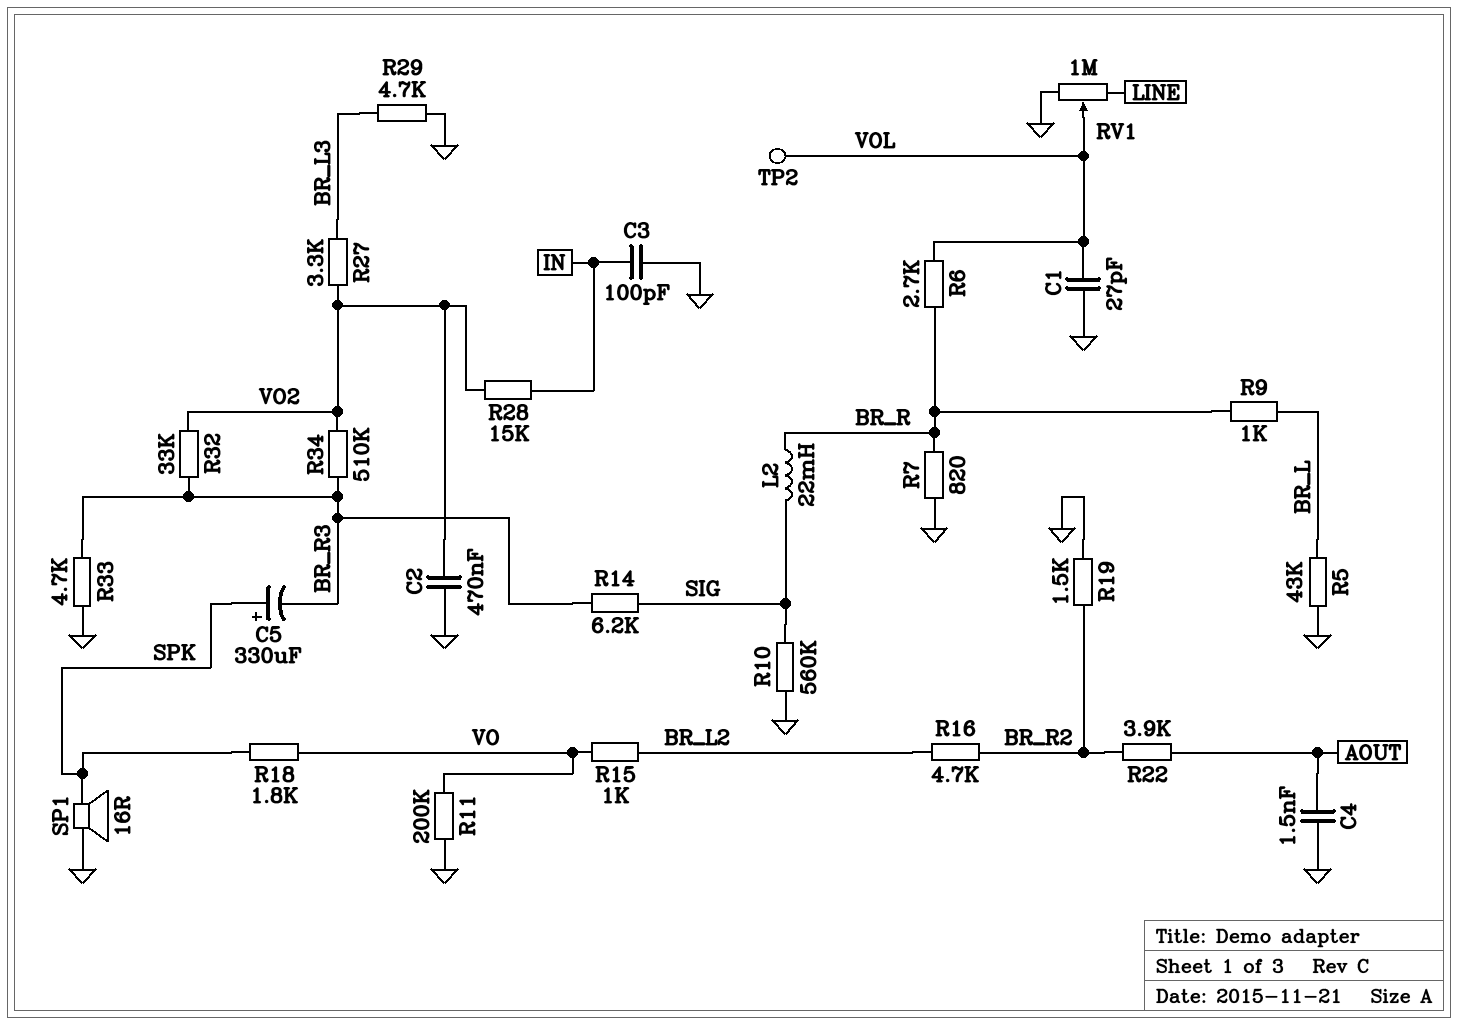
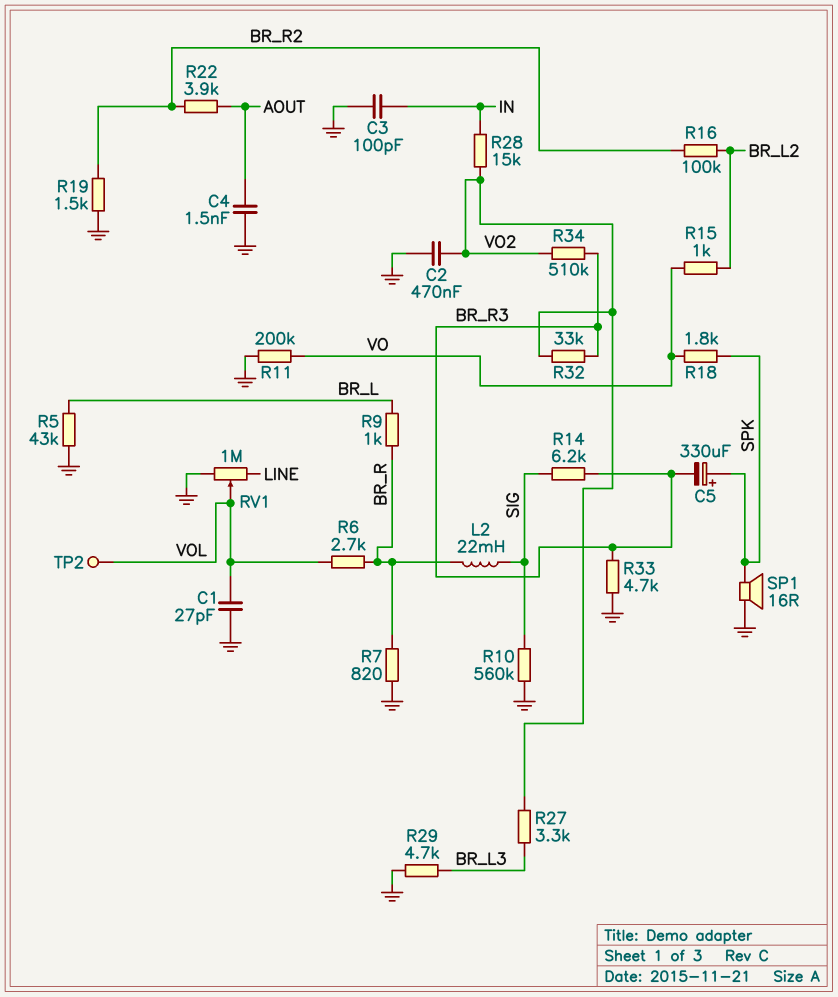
R16: 4.7k (BR_L2, BR_R2) -> 100k (BR_L2, BR_R2)

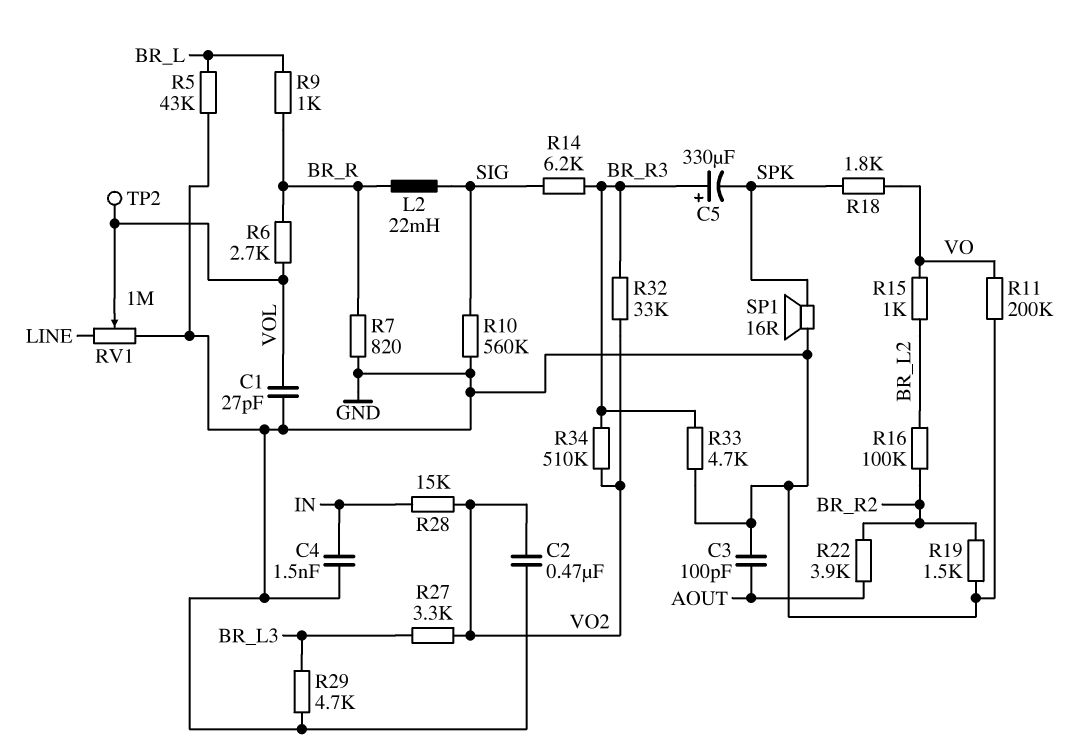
C3: 100pF (GND, IN) -> 100pF (AOUT, GND)
C4: 1.5nF (AOUT, GND) -> 1.5nF (GND, IN)
C5: 330uF (plus SPK, minus BR_R3) -> 330uF (plus BR_R3, minus SPK)

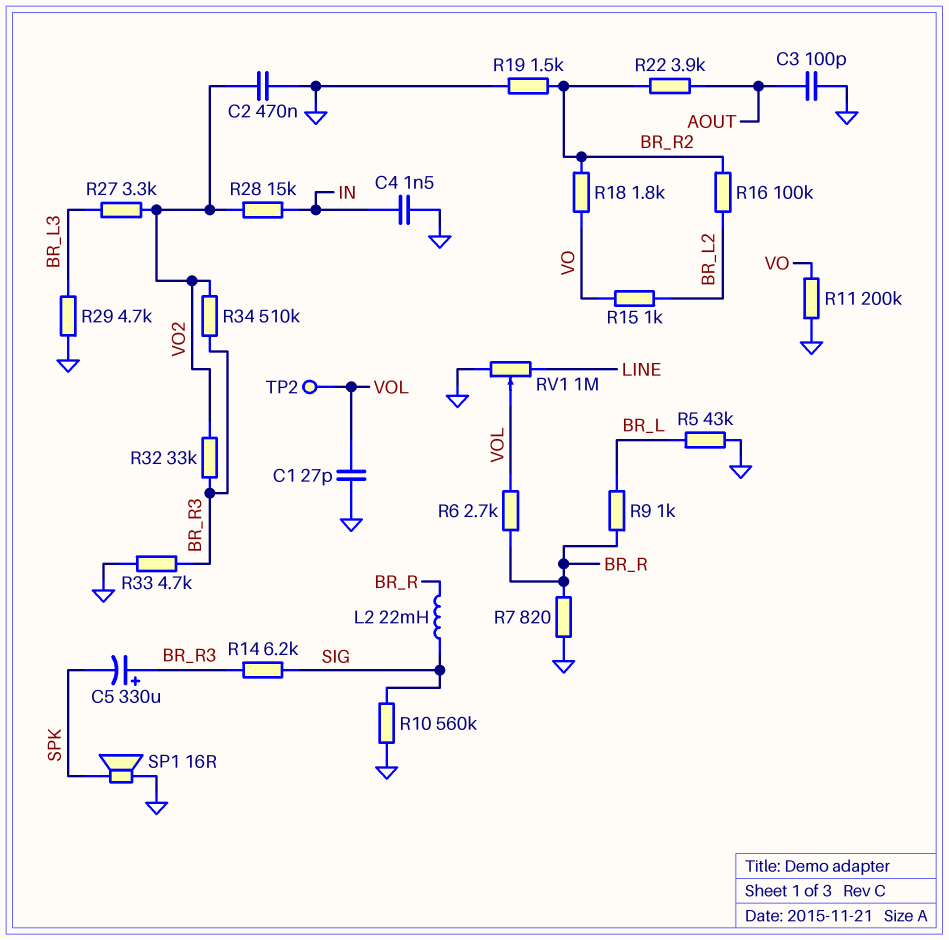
R18: 1.8k (SPK, VO) -> 1.8k (BR_R2, VO)

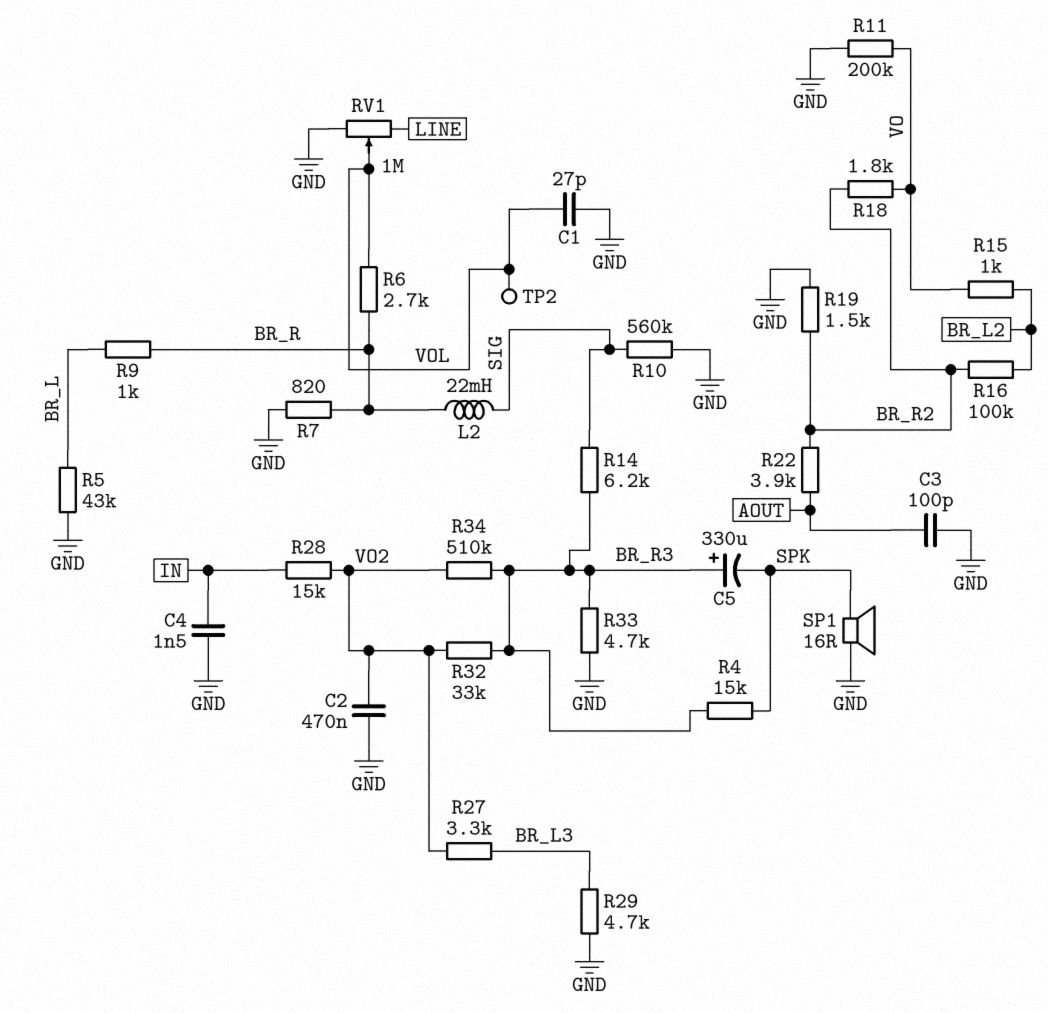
R4: none -> 15k (BR_R3, SPK)

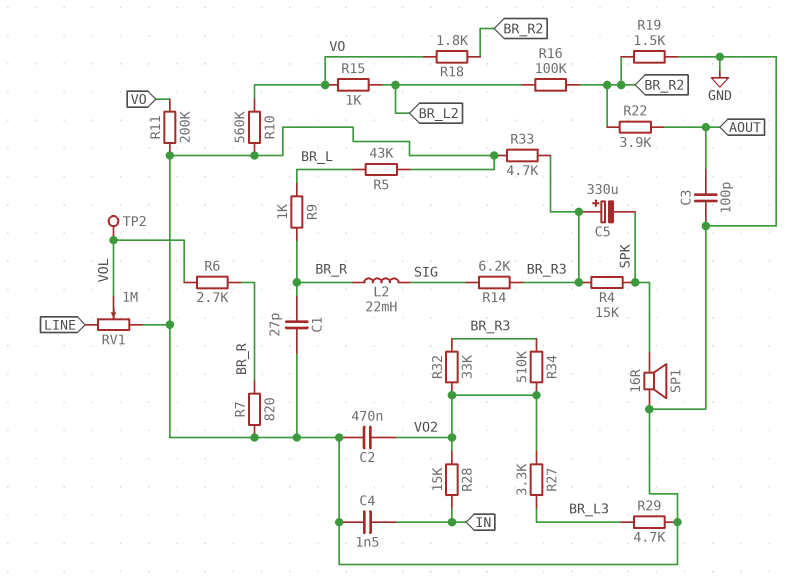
C1: 27pF (GND, VOL) -> 27pF (BR_R, GND)
R10: 560k (GND, SIG) -> 560k (GND, VO)

